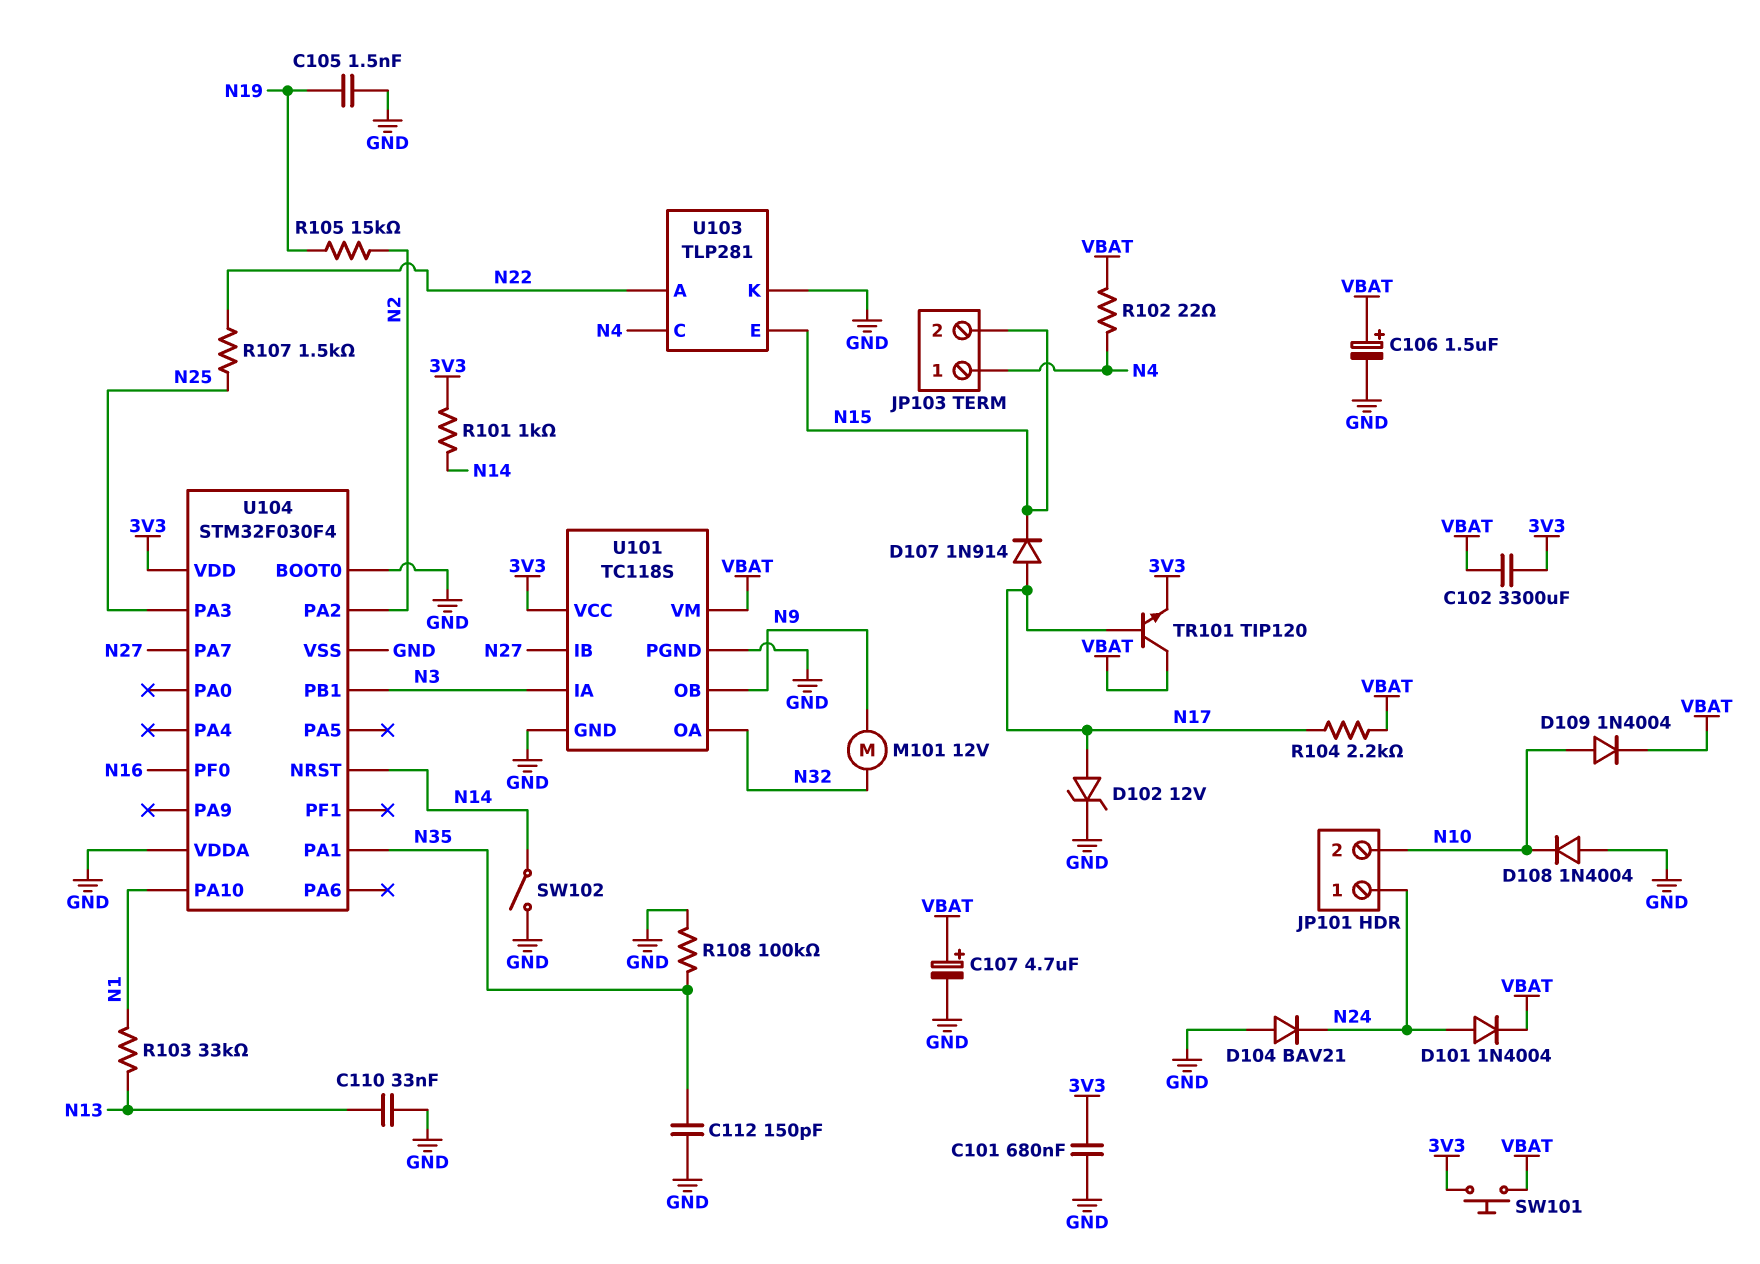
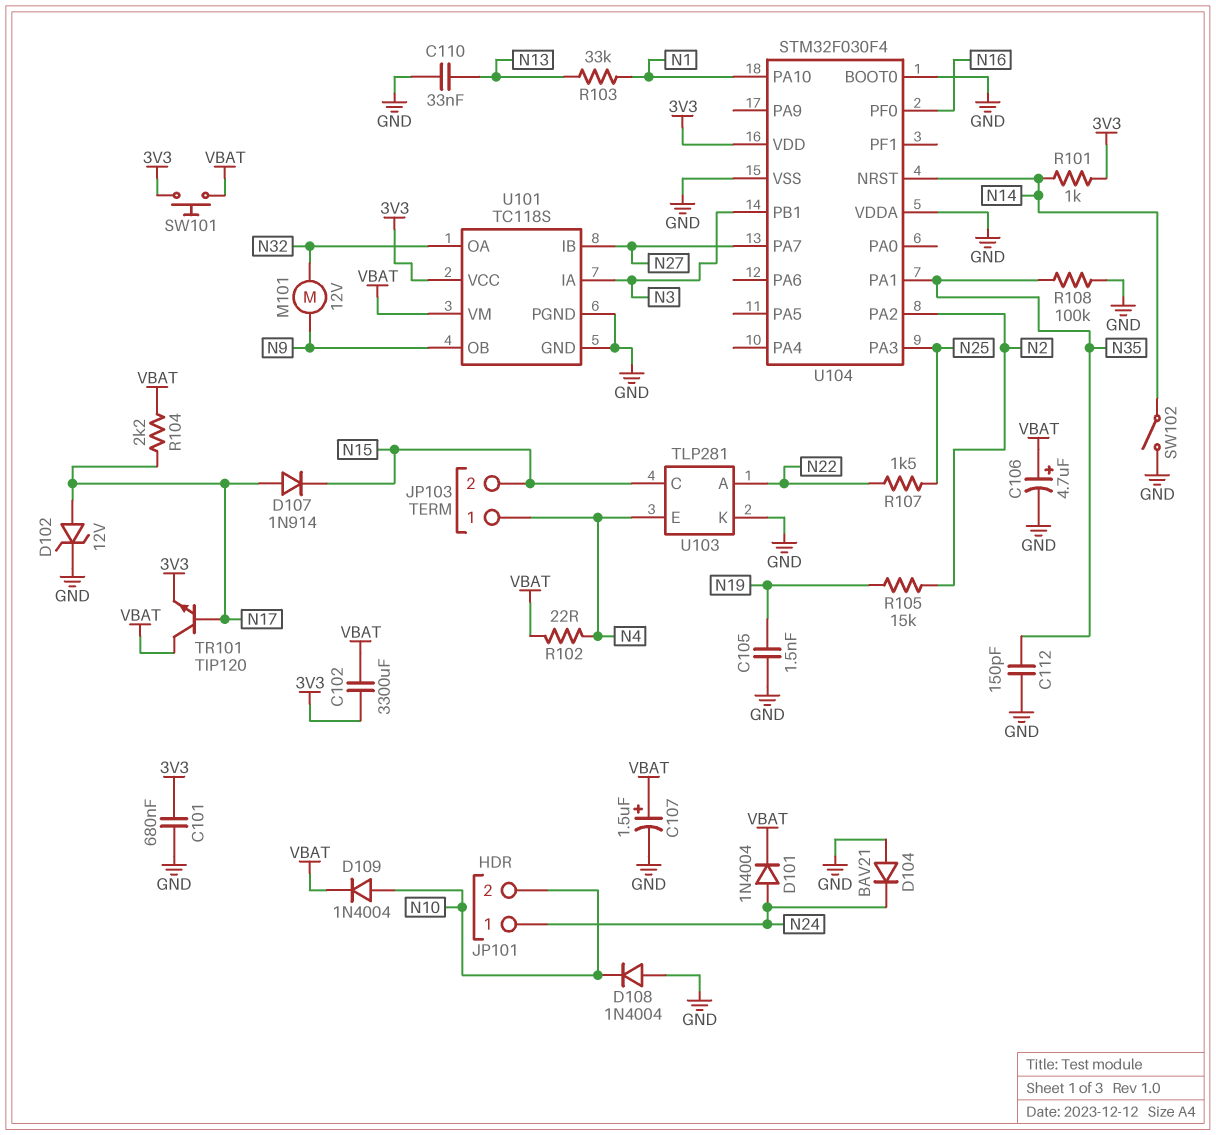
C106: 1.5uF (plus VBAT, minus GND) -> 4.7uF (plus VBAT, minus GND)
C107: 4.7uF (plus VBAT, minus GND) -> 1.5uF (plus VBAT, minus GND)
U103 pin C: N4 -> N15
U103 pin E: N15 -> N4

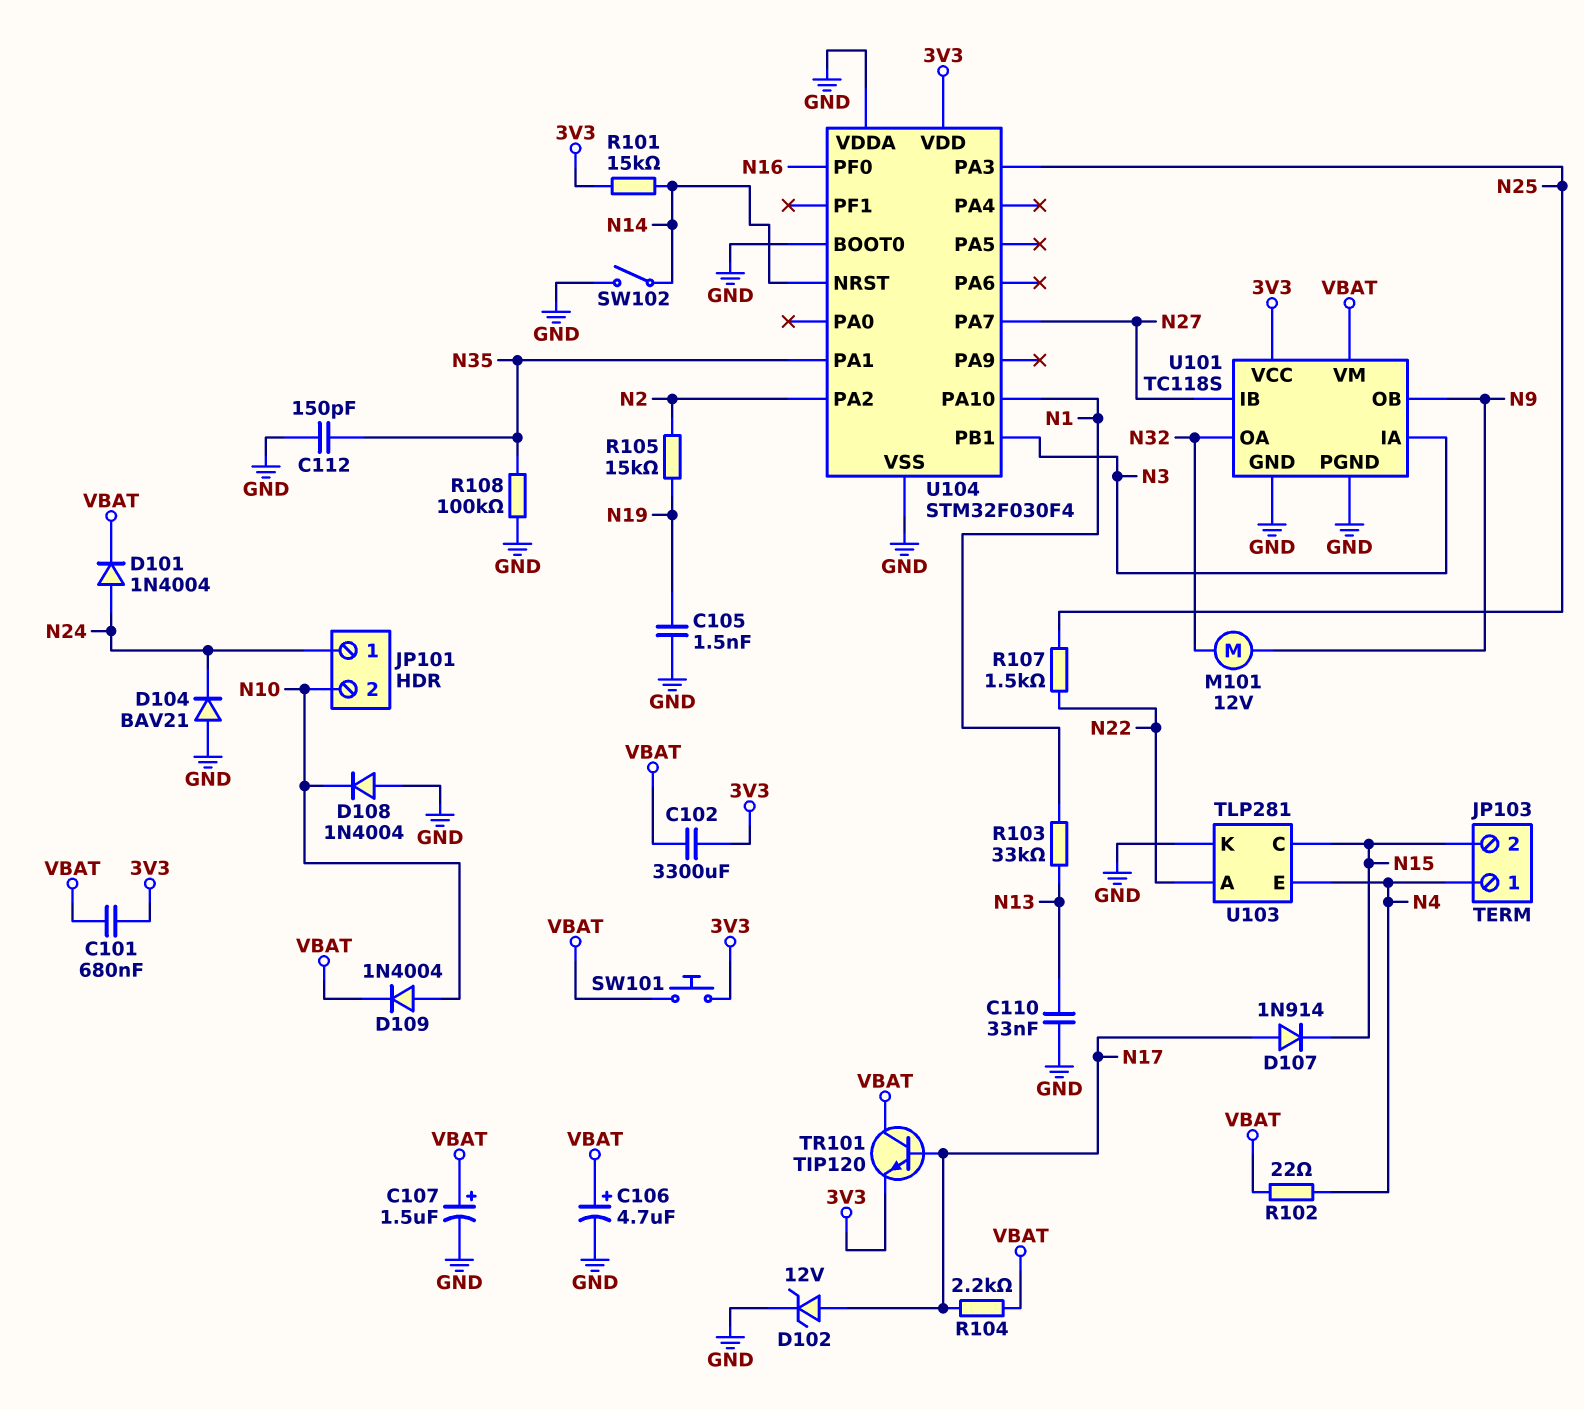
C101: 680nF (3V3, GND) -> 680nF (3V3, VBAT)
R101: 1k (3V3, N14) -> 15k (3V3, N14)

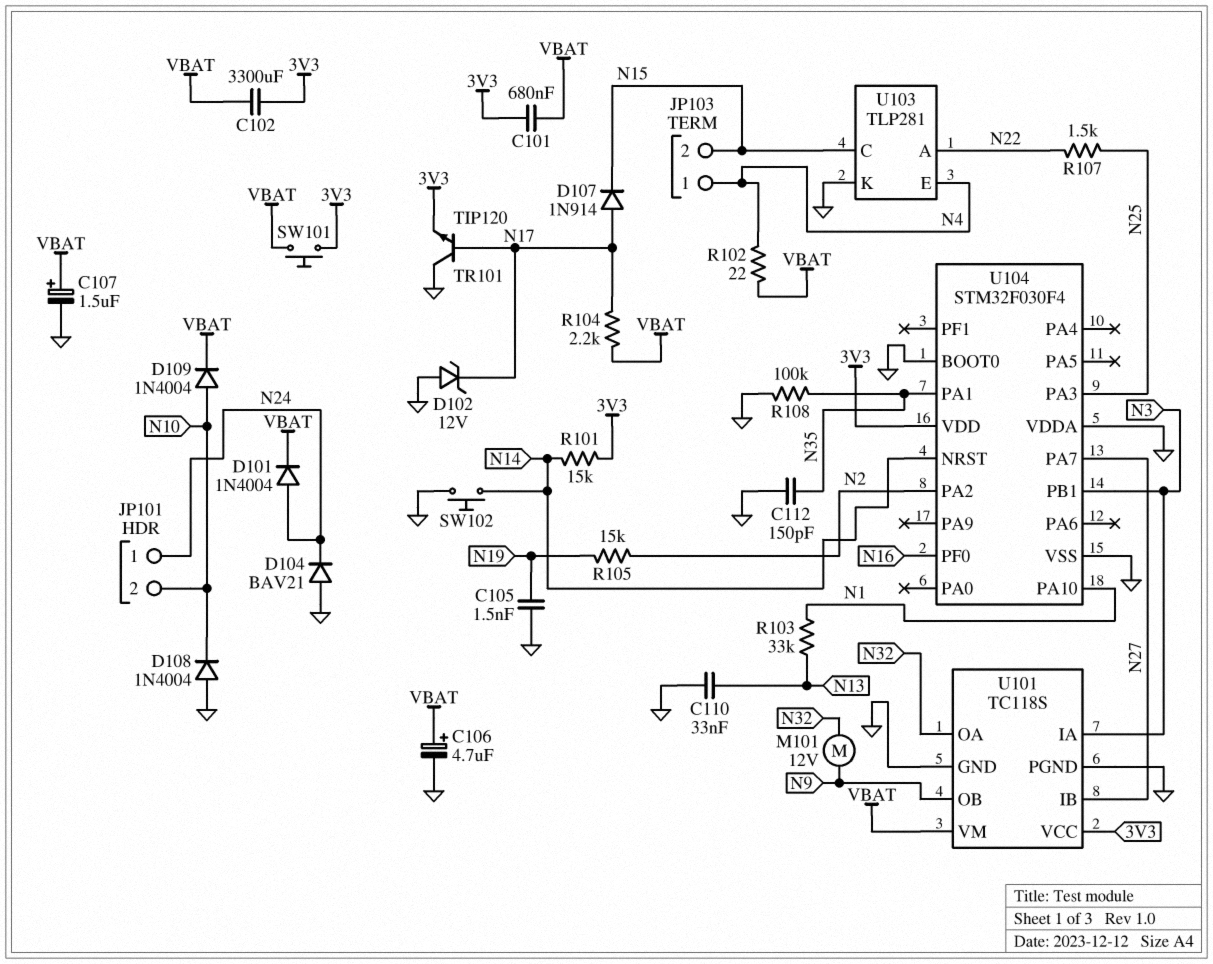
D102: zener 12V (A N17, K GND) -> zener 12V (A GND, K N17)
SW102: switch (GND, N14) -> button (GND, N14)
TR101: NPN TIP120 (B N17, C VBAT, E 3V3) -> NPN TIP120 (B N17, C GND, E 3V3)

